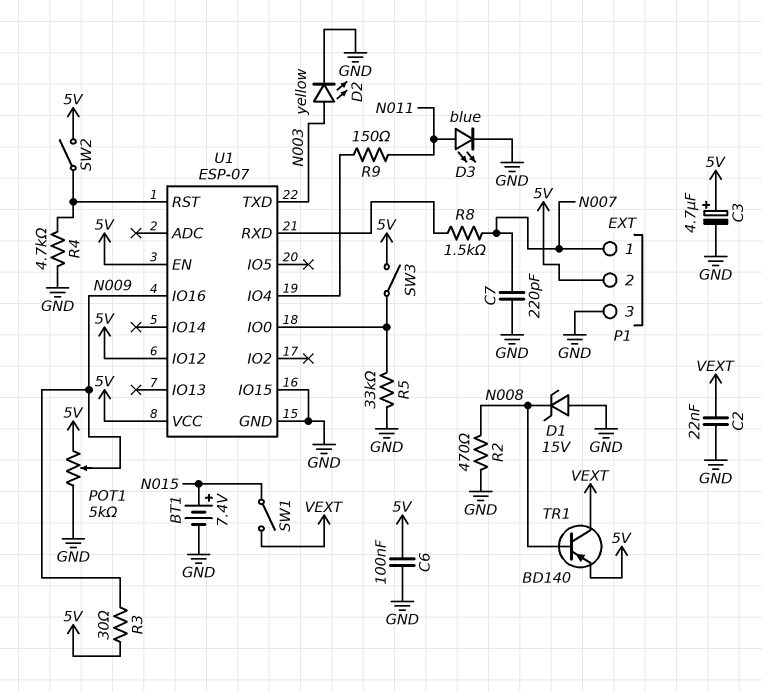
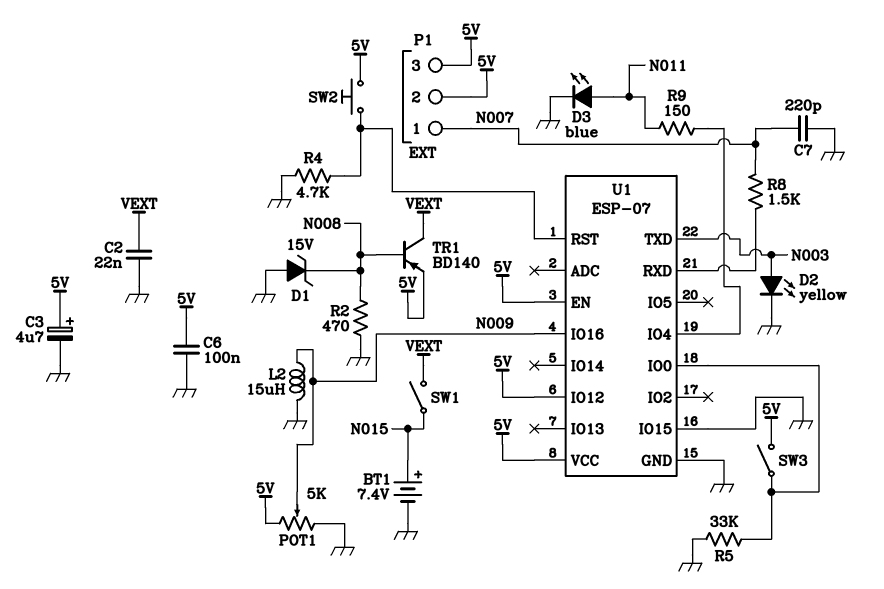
L2: none -> 15uH (GND, N009)
P1 pin 3: GND -> 5V
R3: 30 (5V, N009) -> none
SW2: switch (5V, U1/RST) -> button (5V, U1/RST)

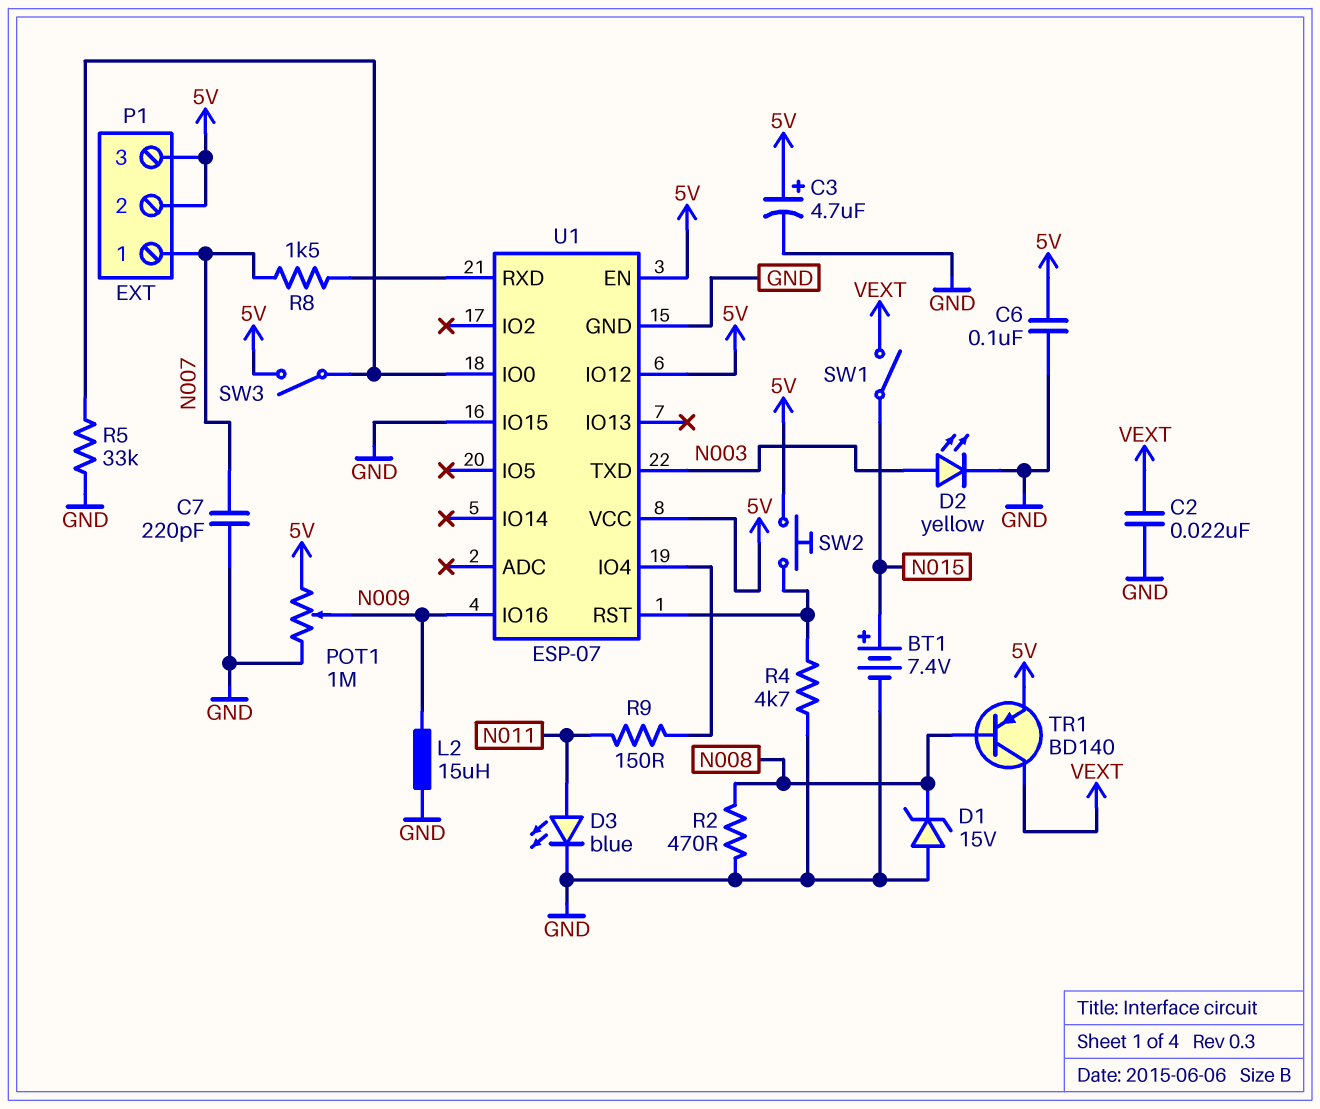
POT1: 5k (5V, GND, wiper N009) -> 1M (5V, GND, wiper N009)

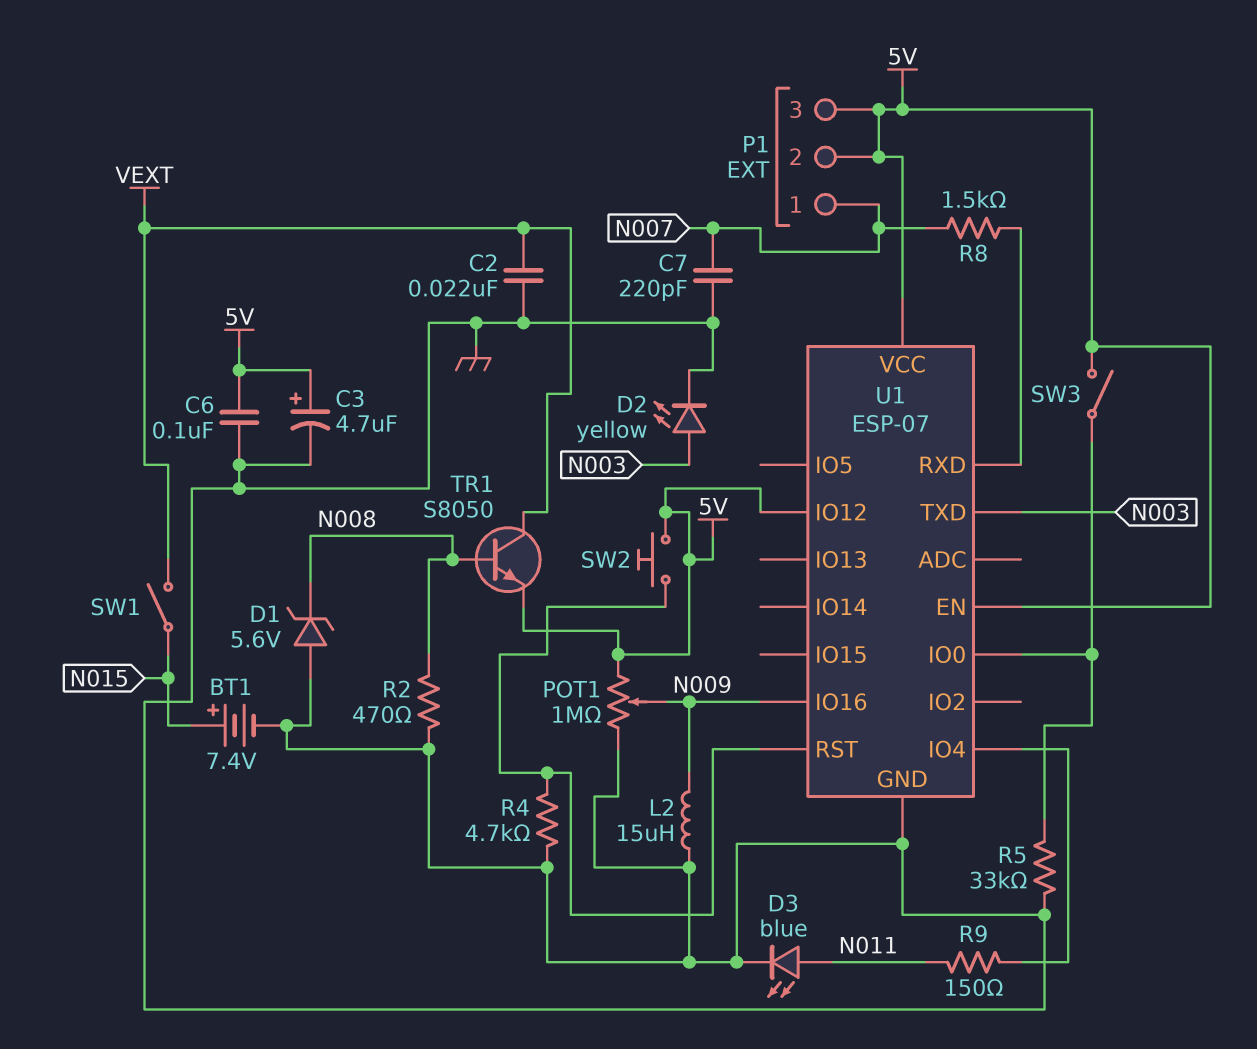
D1: zener 15V (A GND, K N008) -> zener 5.6V (A GND, K N008)
TR1: PNP BD140 (B N008, C VEXT, E 5V) -> NPN S8050 (B N008, C VEXT, E 5V)
U1 pin IO15: GND -> none

